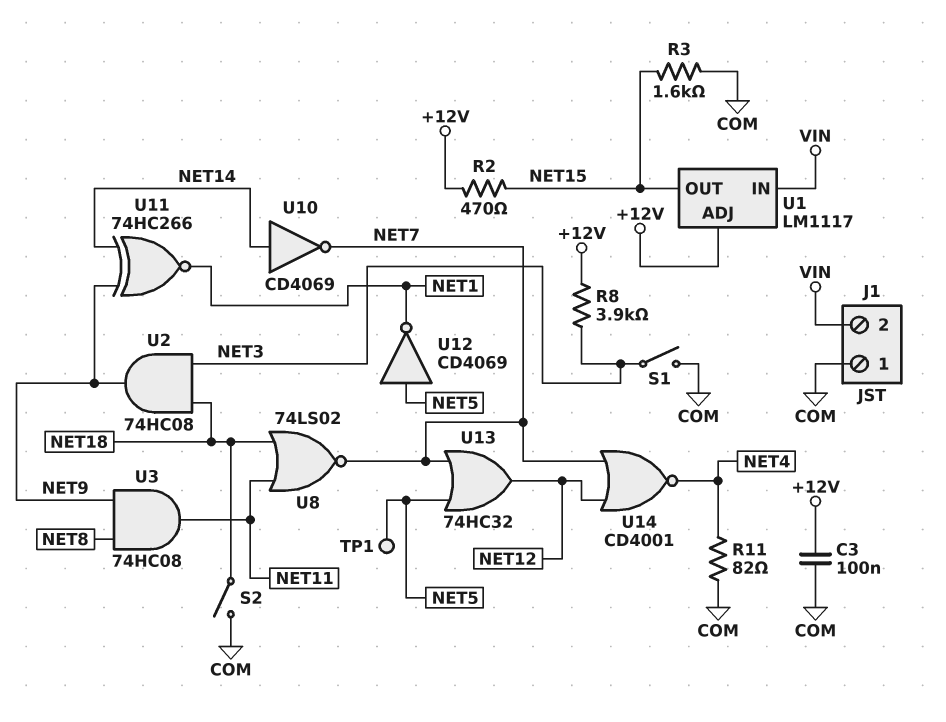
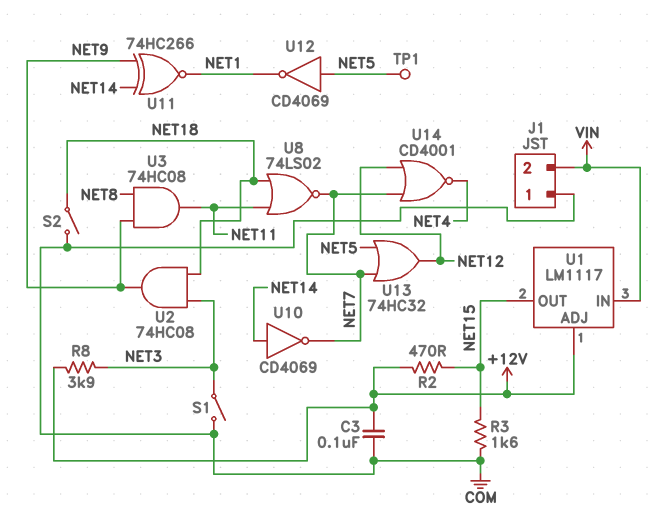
R11: 82 (COM, NET4) -> none

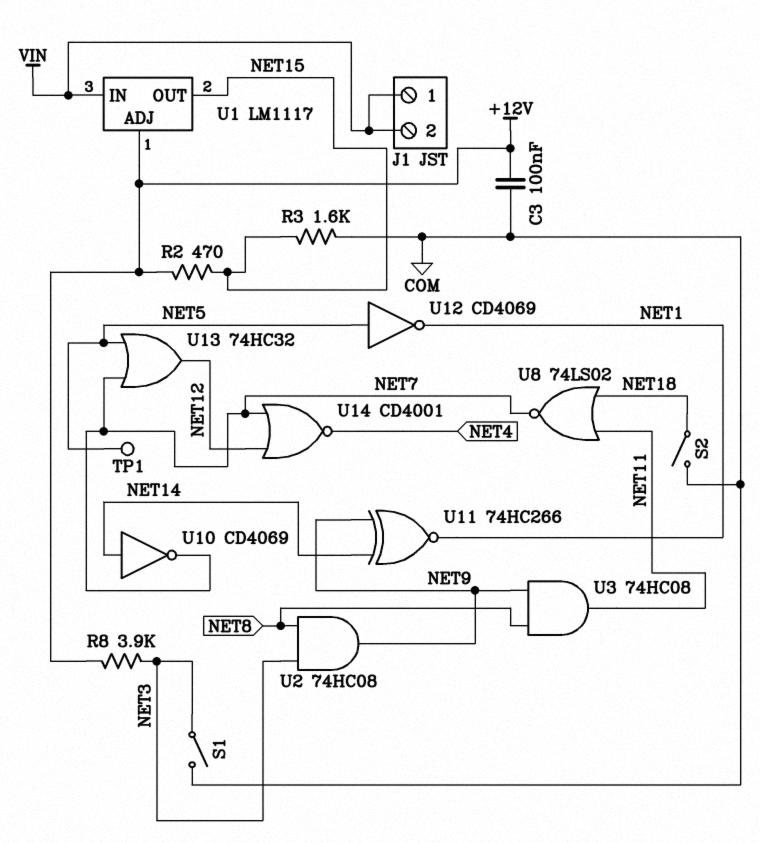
J1 pin 1: COM -> VIN
U2: AND 74HC08 (in NET3, in NET18, out NET9) -> AND 74HC08 (in NET3, in NET8, out NET9)

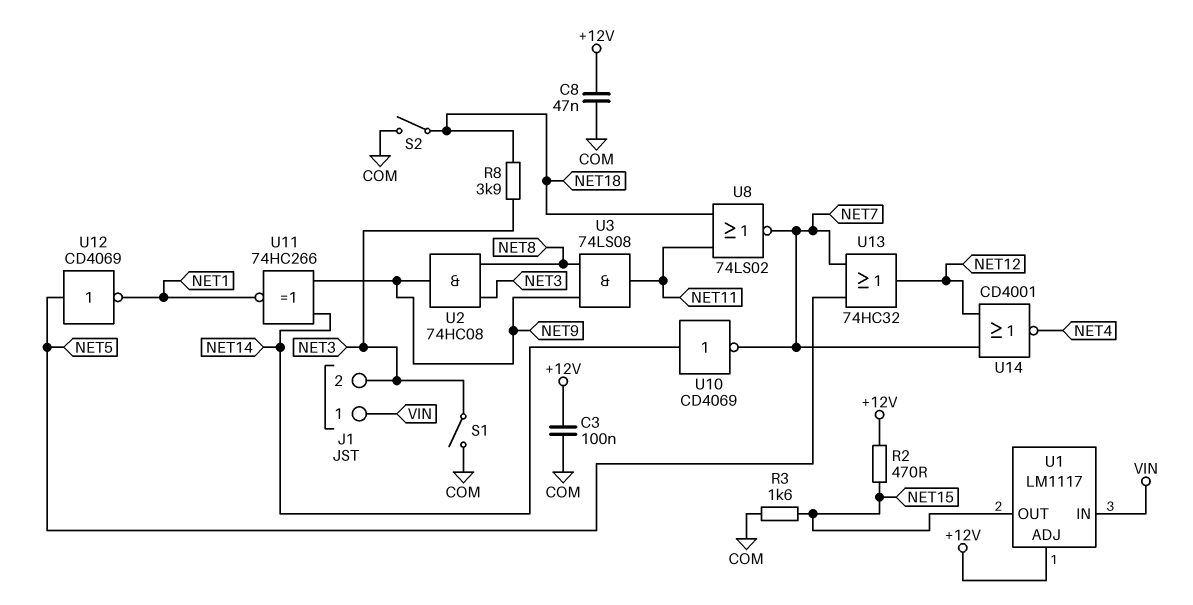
C8: none -> 47nF (+12V, COM)
J1 pin 2: VIN -> NET3
R8: 3.9k (+12V, NET3) -> 3.9k (NET3, NET18)
TP1: test point (NET5) -> none
U3: AND 74HC08 (in NET8, in NET9, out NET11) -> AND 74LS08 (in NET8, in NET9, out NET11)

